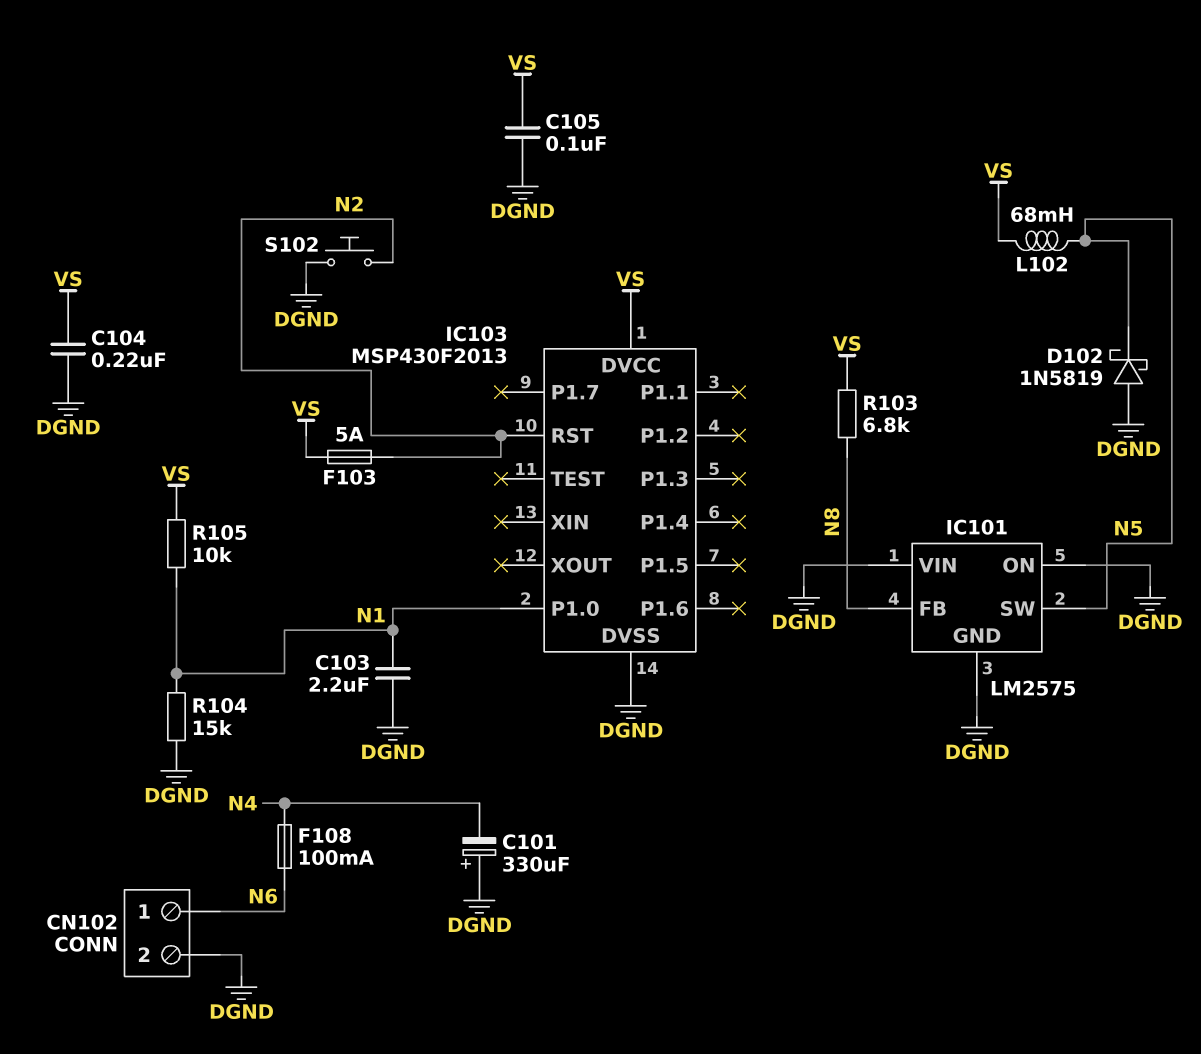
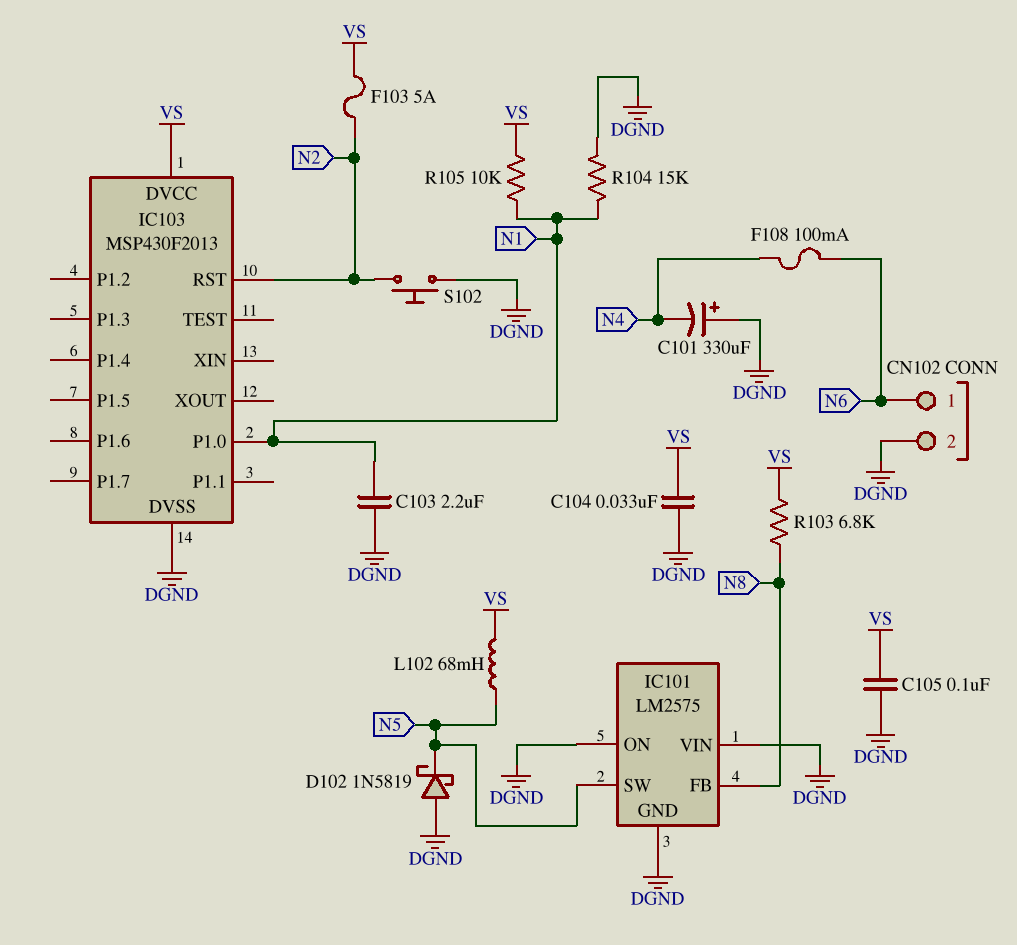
C104: 220nF (DGND, VS) -> 33nF (DGND, VS)

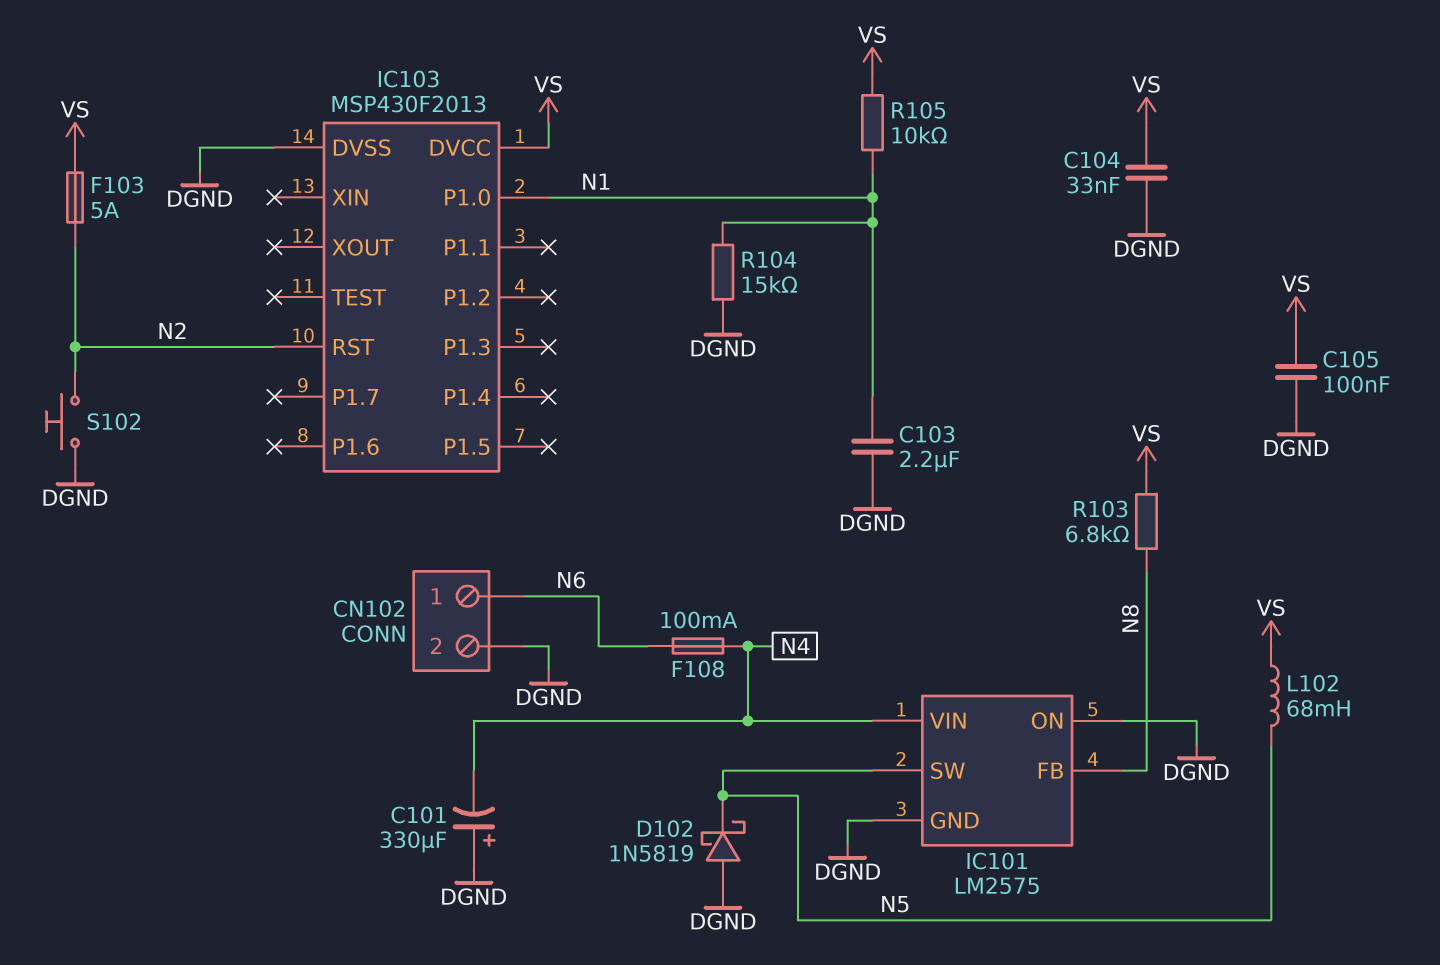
IC101 pin VIN: DGND -> N4

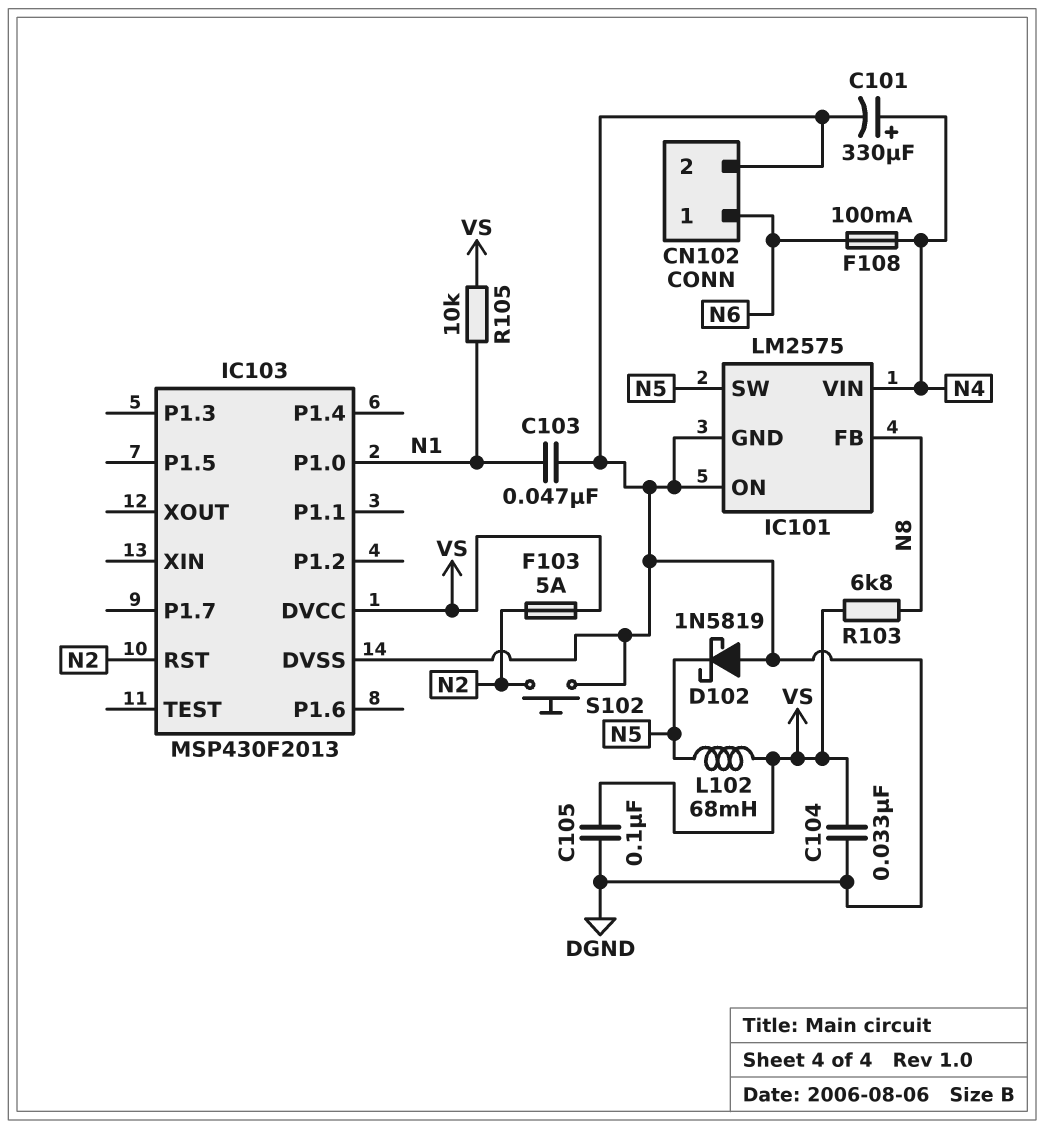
C101: 330uF (plus DGND, minus N4) -> 330uF (plus N4, minus DGND)
C103: 2.2uF (DGND, N1) -> 47nF (DGND, N1)
R104: 15k (DGND, N1) -> none

